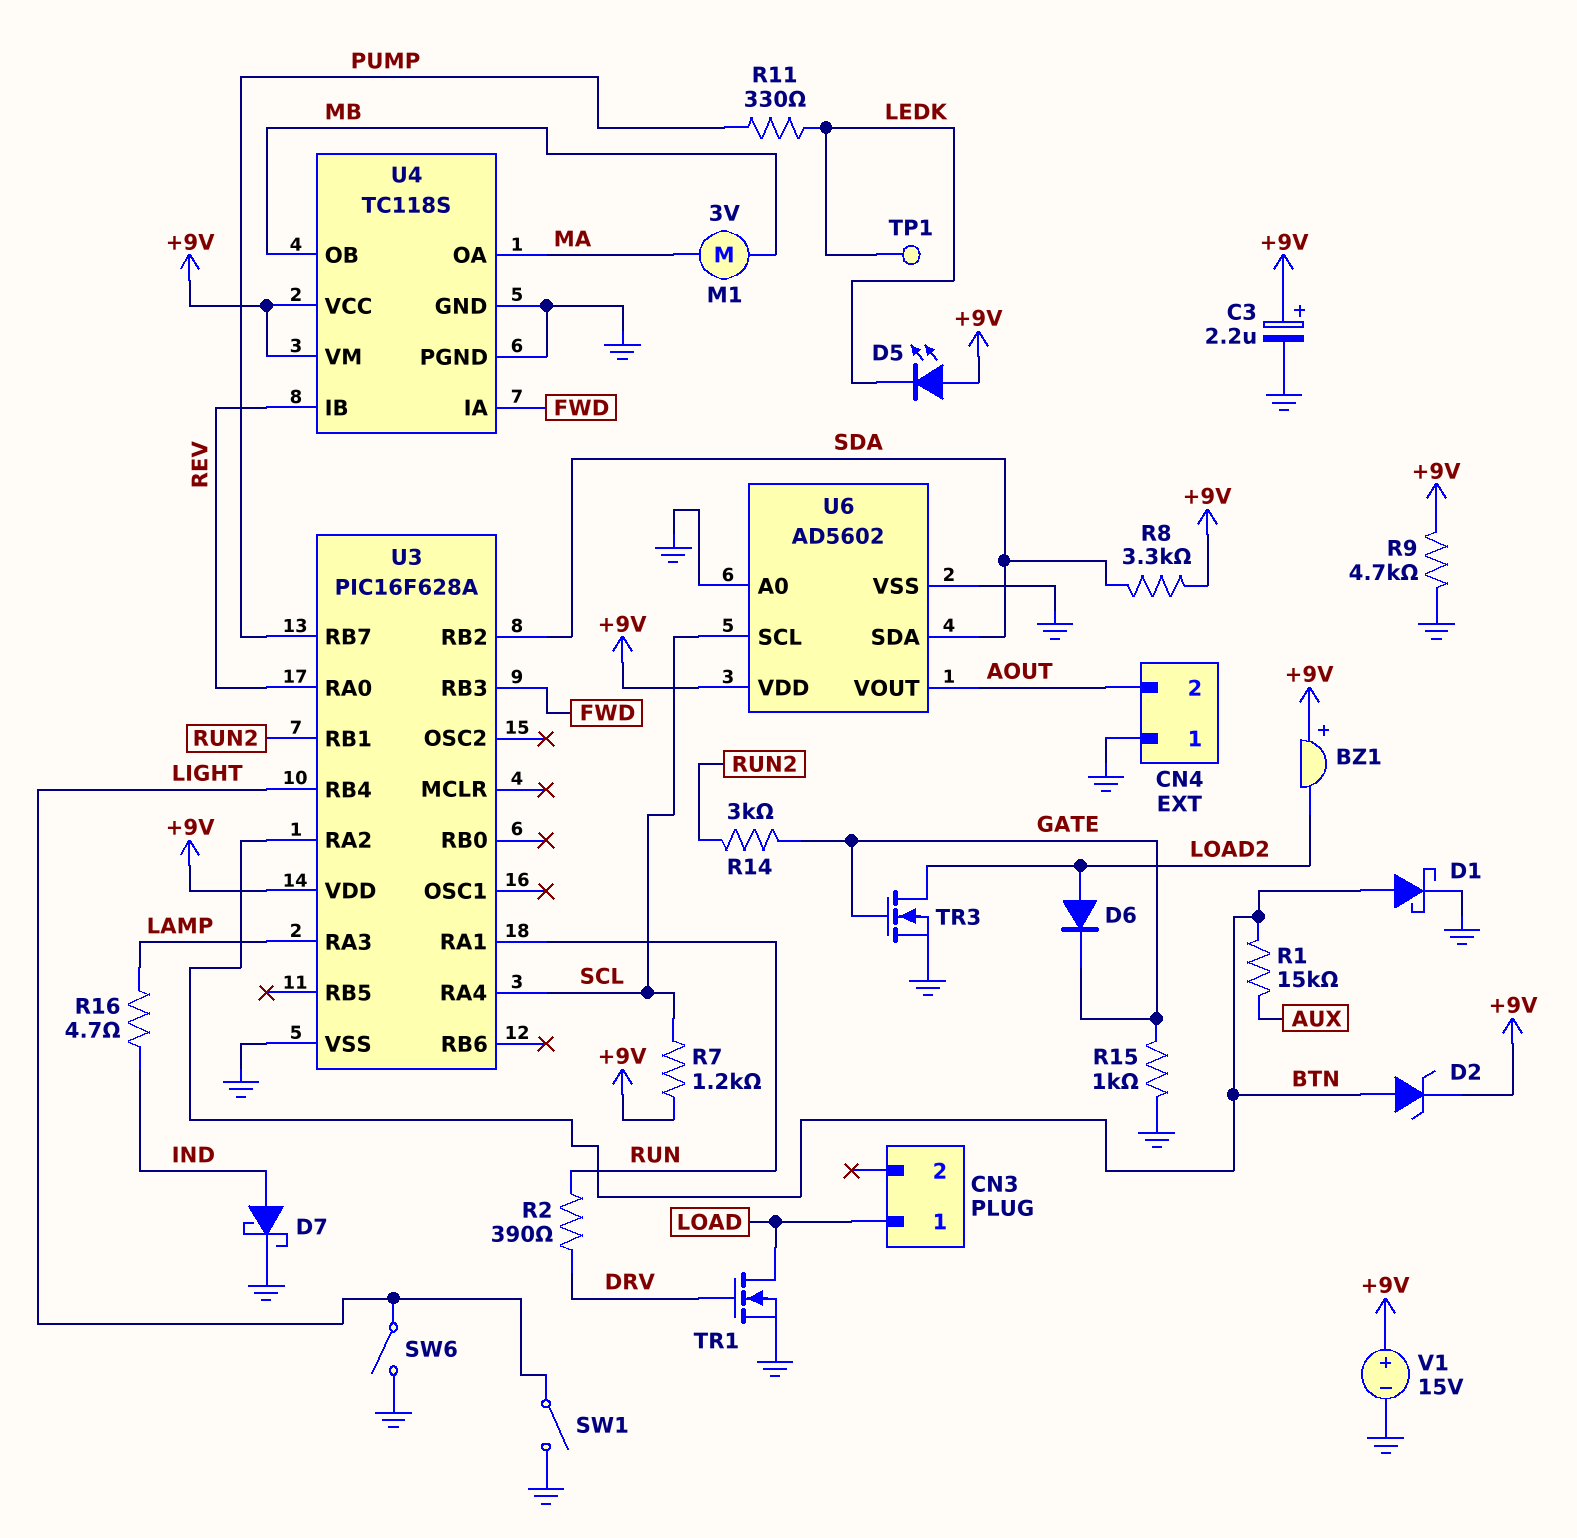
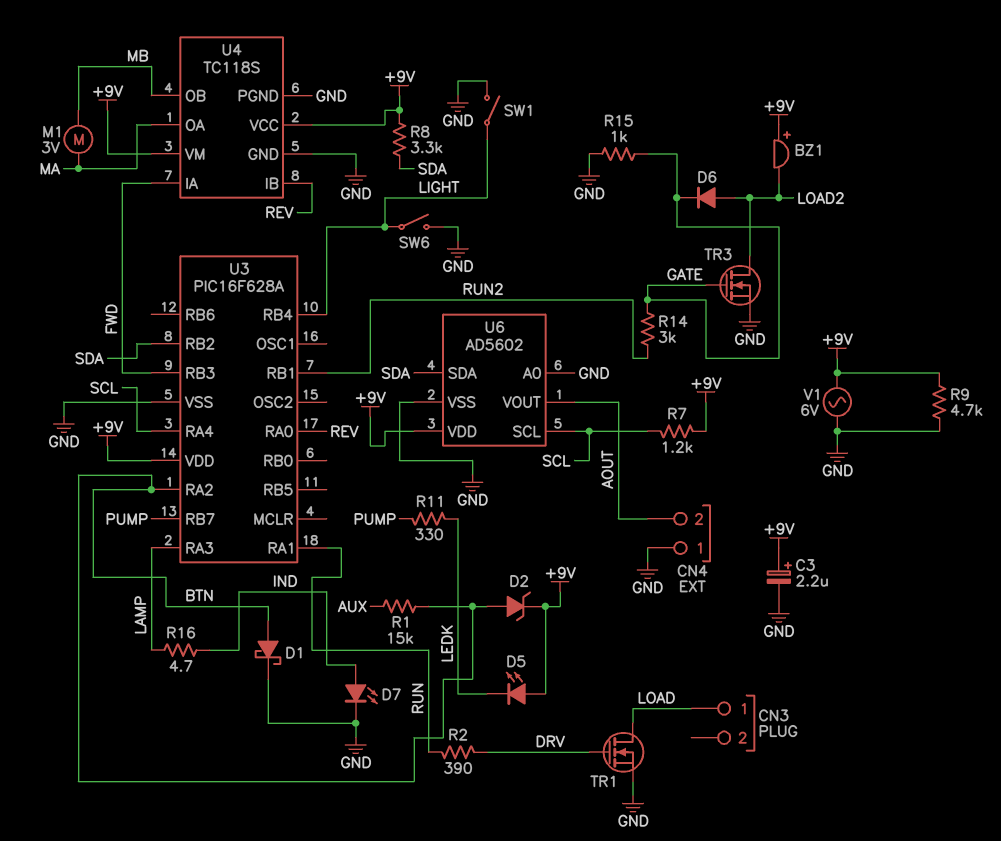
D7: schottky (A IND, K GND) -> LED (A IND, K GND)
TP1: test point (LEDK) -> none
V1: 15V (plus +9V, minus GND) -> AC 6V (+9V, GND)

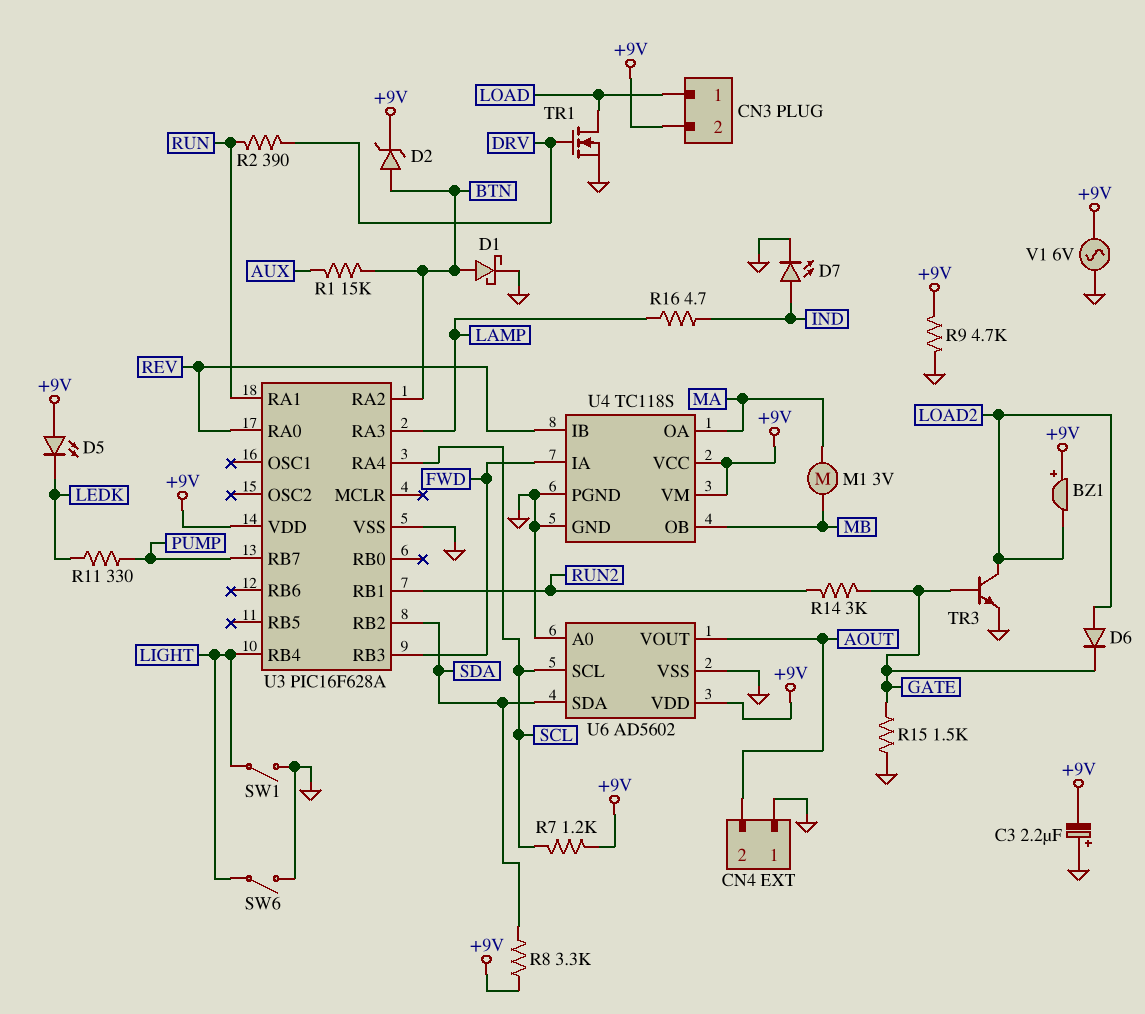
C3: 2.2uF (plus +9V, minus GND) -> 2.2uF (plus GND, minus +9V)
CN3 pin 2: none -> +9V
R15: 1k (GATE, GND) -> 1.5k (GATE, GND)
TR3: NMOS (G GATE, D LOAD2, S GND) -> NPN (B GATE, C LOAD2, E GND)

